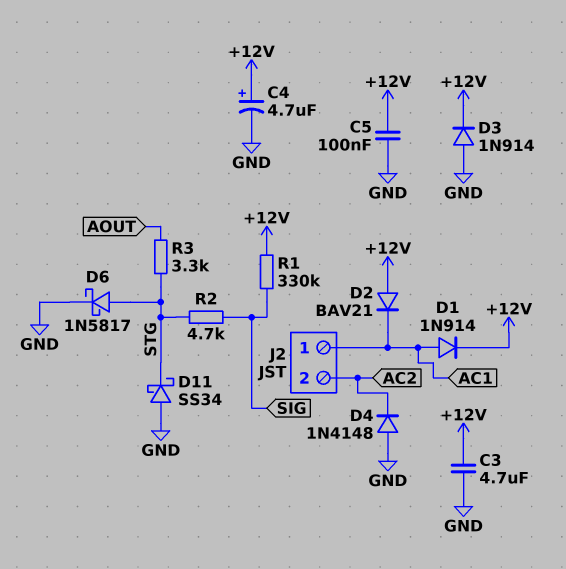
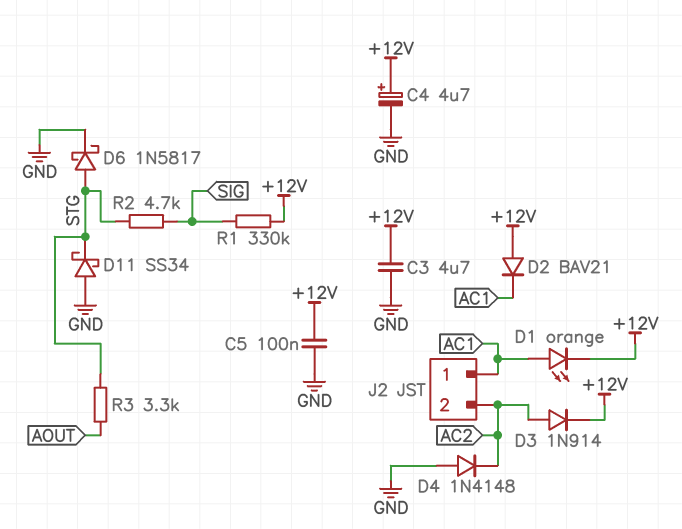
D1: diode 1N914 (A AC1, K +12V) -> LED orange (A AC1, K +12V)
D3: diode 1N914 (A GND, K +12V) -> diode 1N914 (A AC2, K +12V)

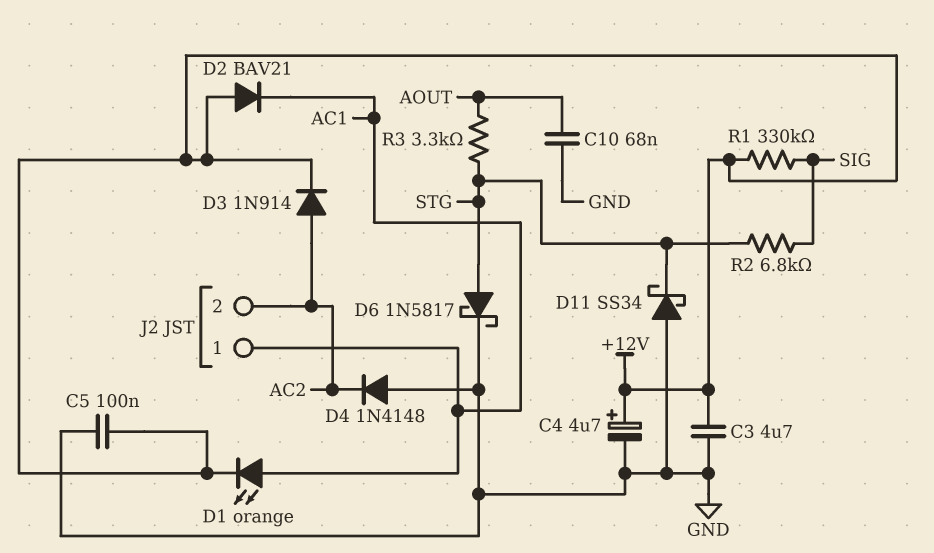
C10: none -> 68nF (AOUT, GND)
R2: 4.7k (SIG, STG) -> 6.8k (SIG, STG)

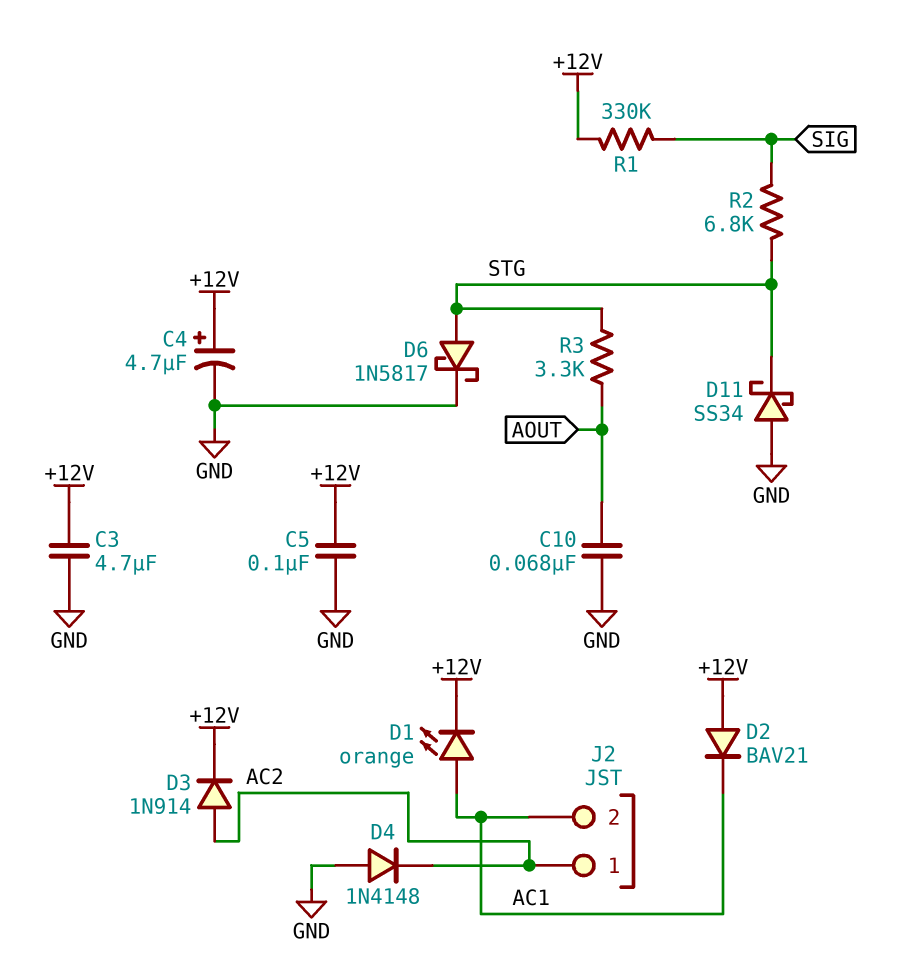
J2 pin 1: AC1 -> AC2
J2 pin 2: AC2 -> AC1

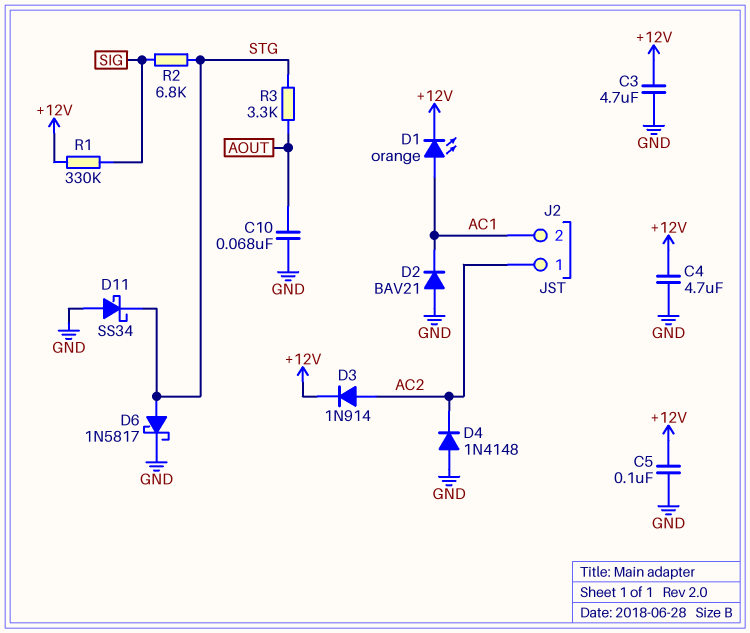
C4: 4.7uF (plus +12V, minus GND) -> 4.7uF (+12V, GND)
D2: diode BAV21 (A +12V, K AC1) -> diode BAV21 (A GND, K AC1)

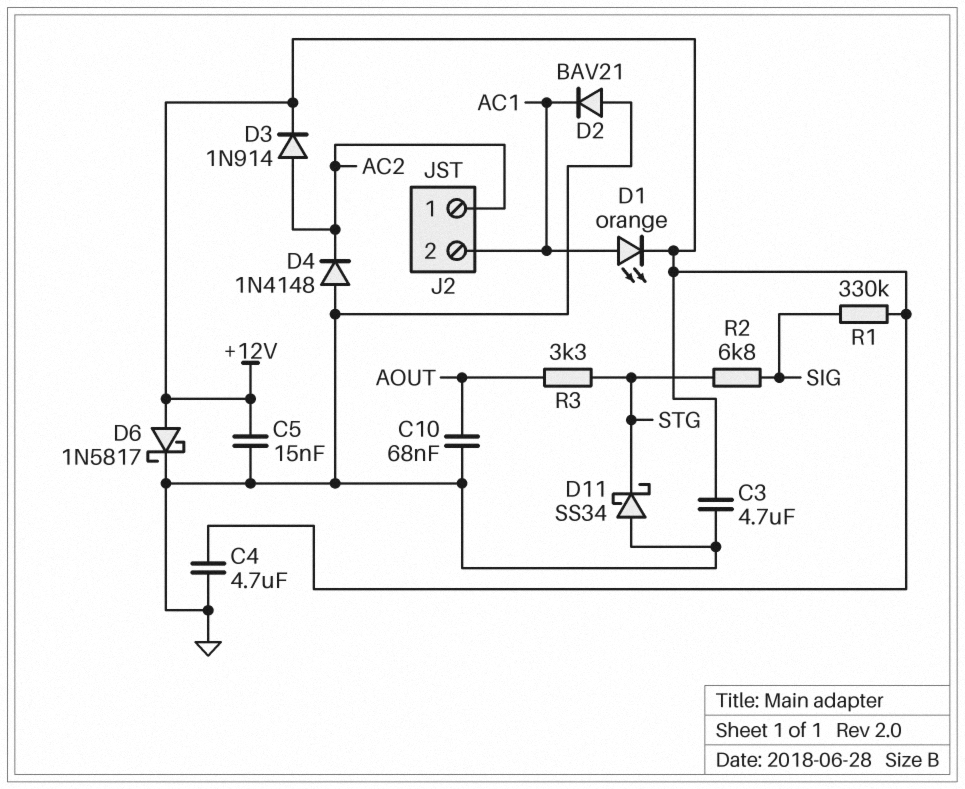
C5: 100nF (+12V, GND) -> 15nF (+12V, GND)
D6: schottky 1N5817 (A STG, K GND) -> schottky 1N5817 (A +12V, K GND)

